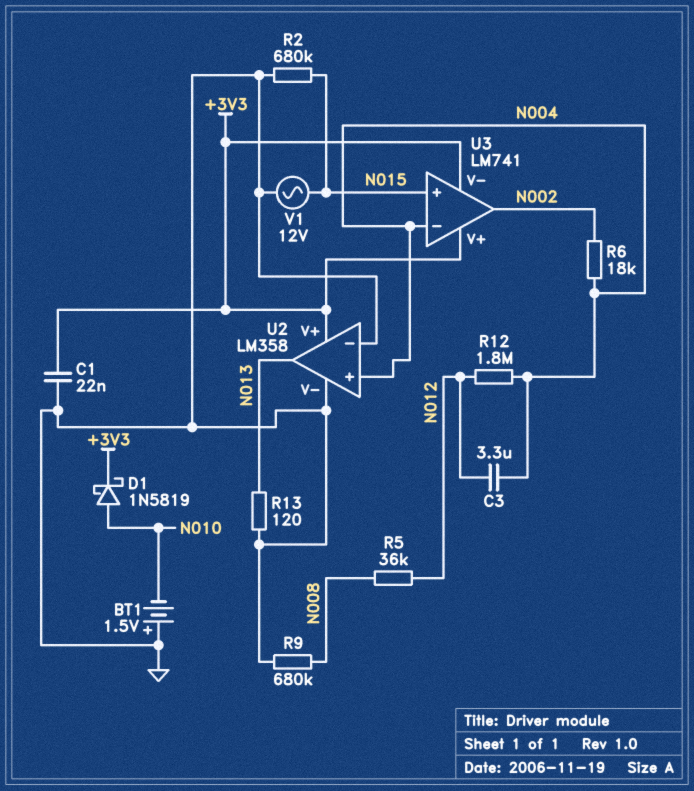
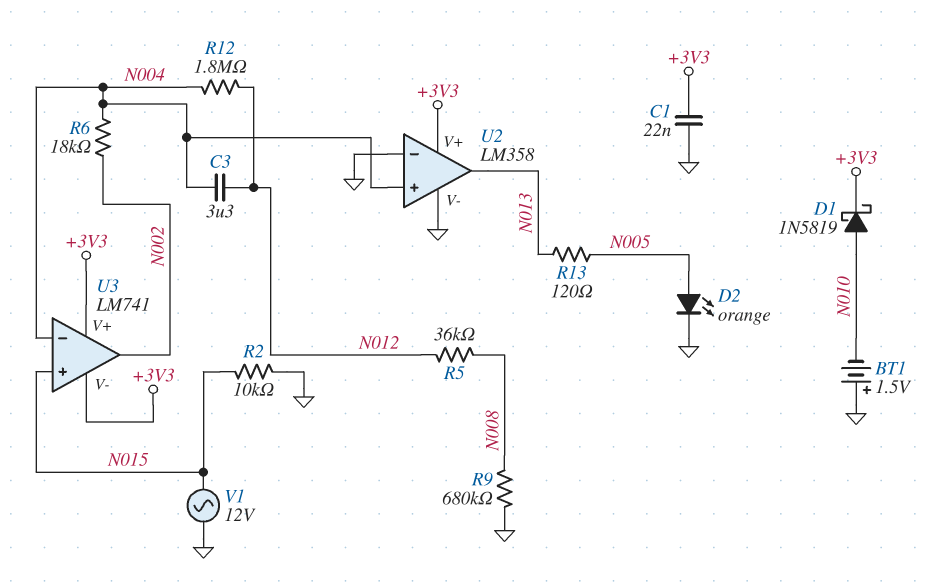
D2: none -> LED orange (A N005, K GND)
R2: 680k (GND, N015) -> 10k (GND, N015)
R13: 120 (GND, N013) -> 120 (N005, N013)

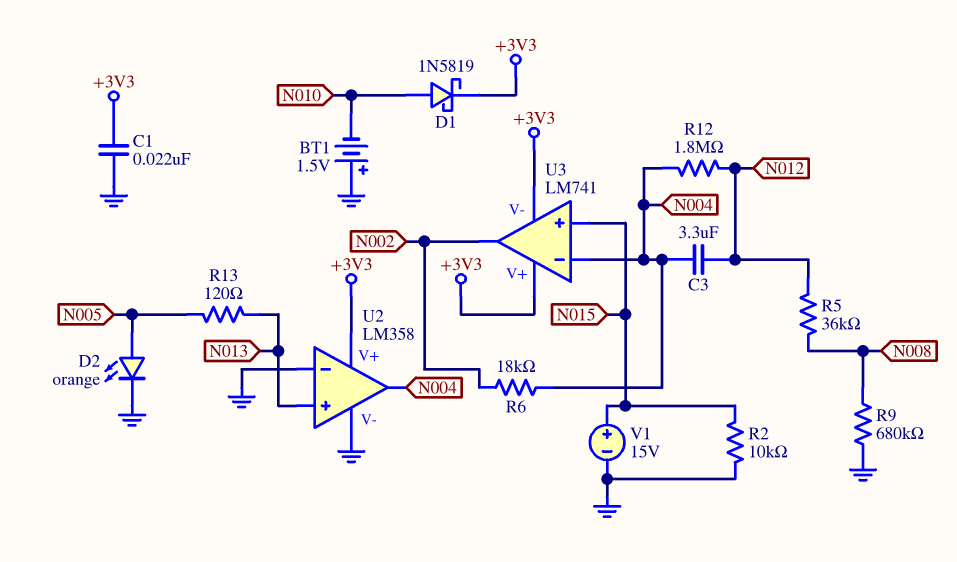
U2 pin in+: N004 -> N013
U2 pin out: N013 -> N004
V1: AC 12V (GND, N015) -> 15V (plus N015, minus GND)

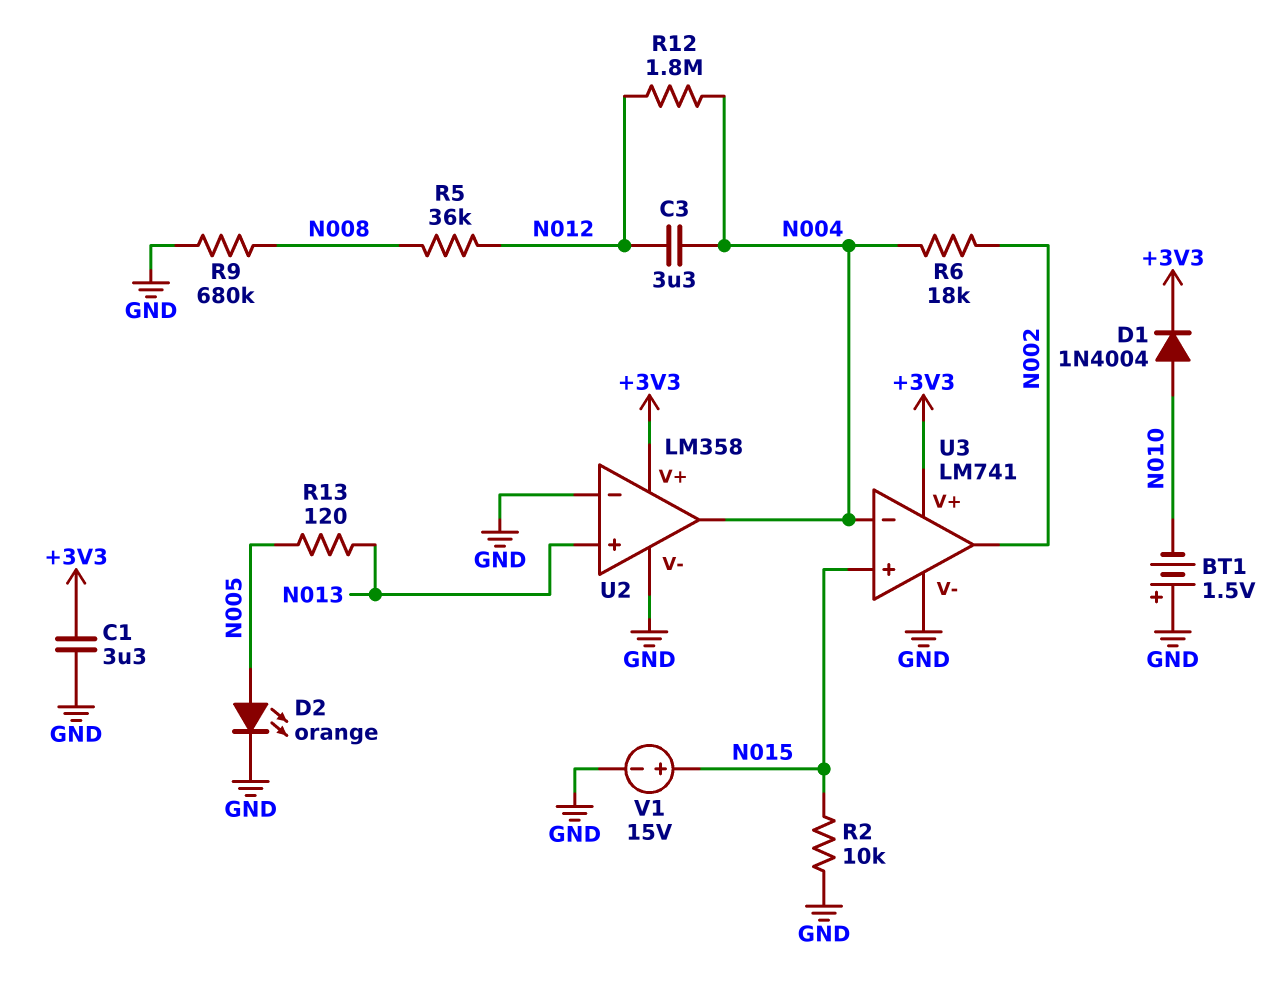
C1: 22nF (+3V3, GND) -> 3.3uF (+3V3, GND)
D1: schottky 1N5819 (A N010, K +3V3) -> diode 1N4004 (A N010, K +3V3)
U3 pin V-: +3V3 -> GND

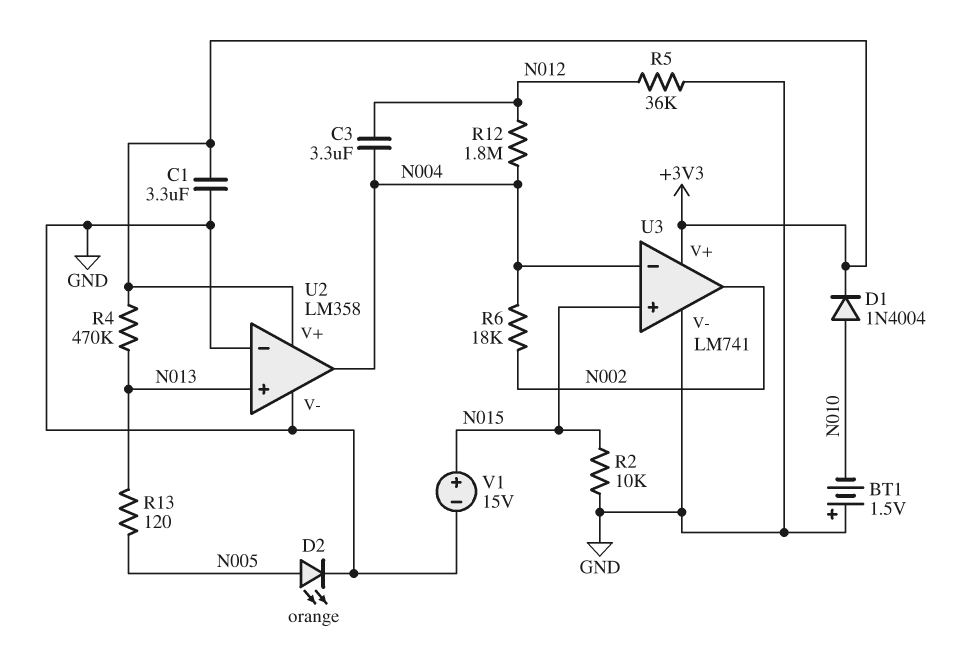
R4: none -> 470k (+3V3, N013)
R5: 36k (N008, N012) -> 36k (GND, N012)
R9: 680k (GND, N008) -> none

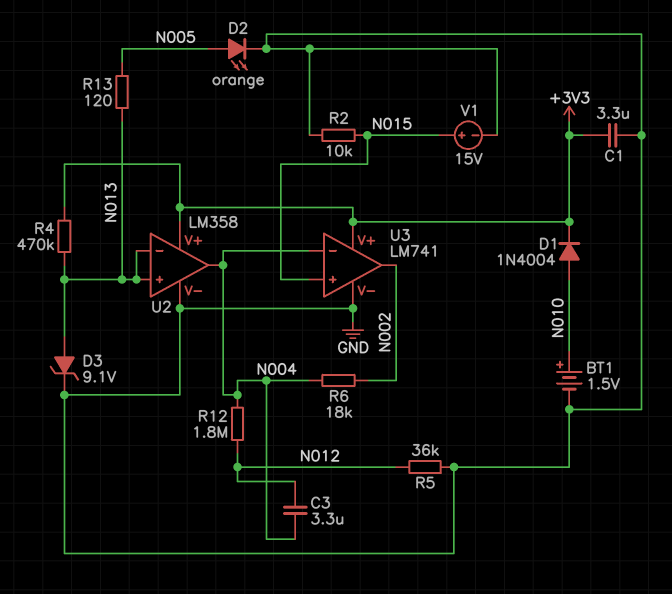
BT1: 1.5V (plus GND, minus N010) -> 1.5V (plus N010, minus GND)
D3: none -> zener 9.1V (A N013, K GND)
U2 pin in-: GND -> N013

